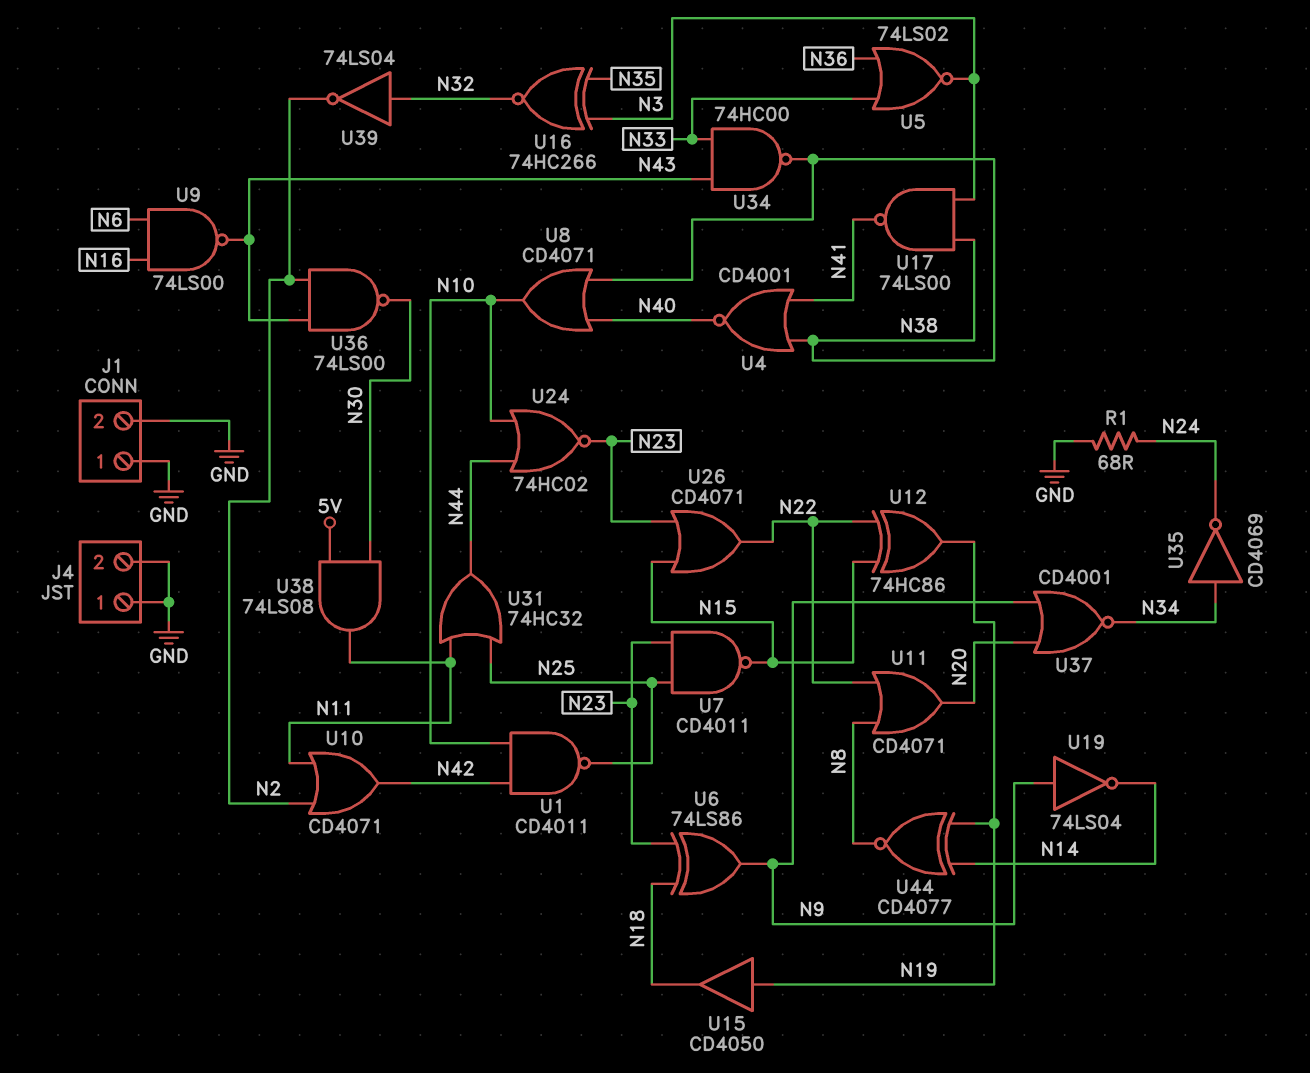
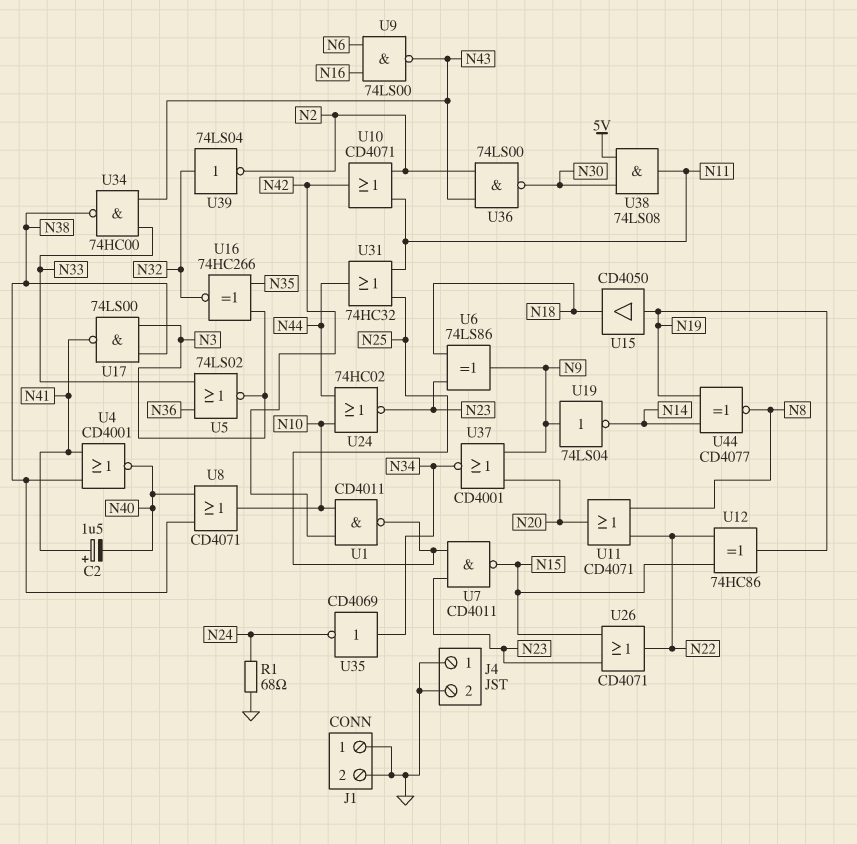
C2: none -> 1.5uF (plus N41, minus N40)

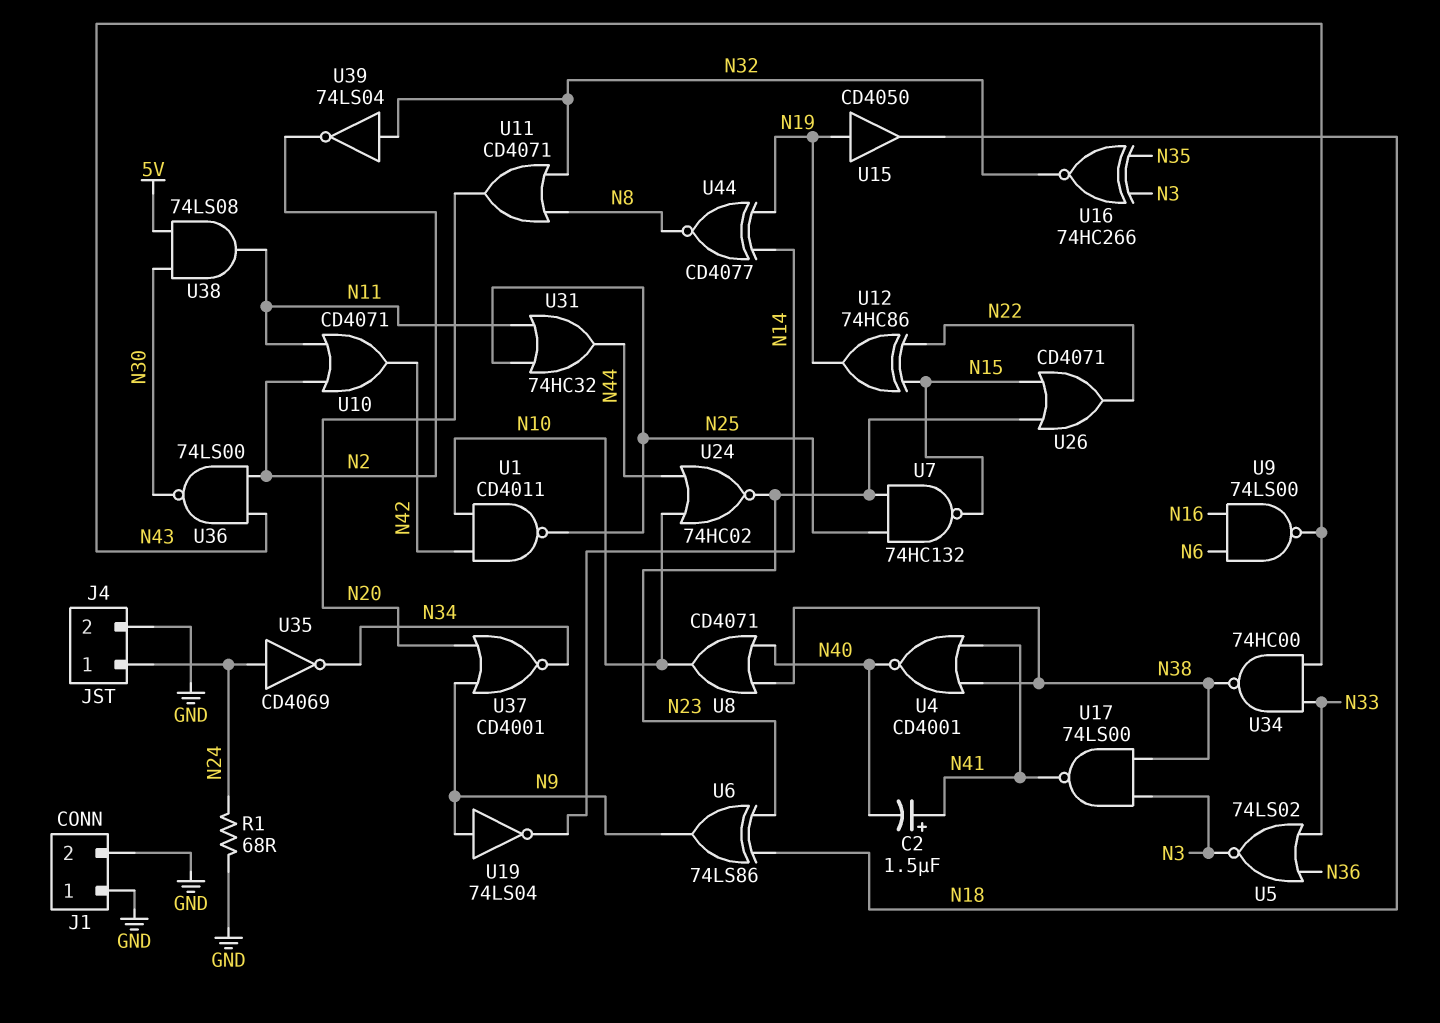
J4 pin 1: GND -> N24
U7: NAND CD4011 (in N23, in N25, out N15) -> NAND 74HC132 (in N23, in N25, out N15)
U11: OR CD4071 (in N8, in N22, out N20) -> OR CD4071 (in N8, in N32, out N20)
U35: NOT CD4069 (in N34, out N24) -> NOT CD4069 (in N24, out N34)

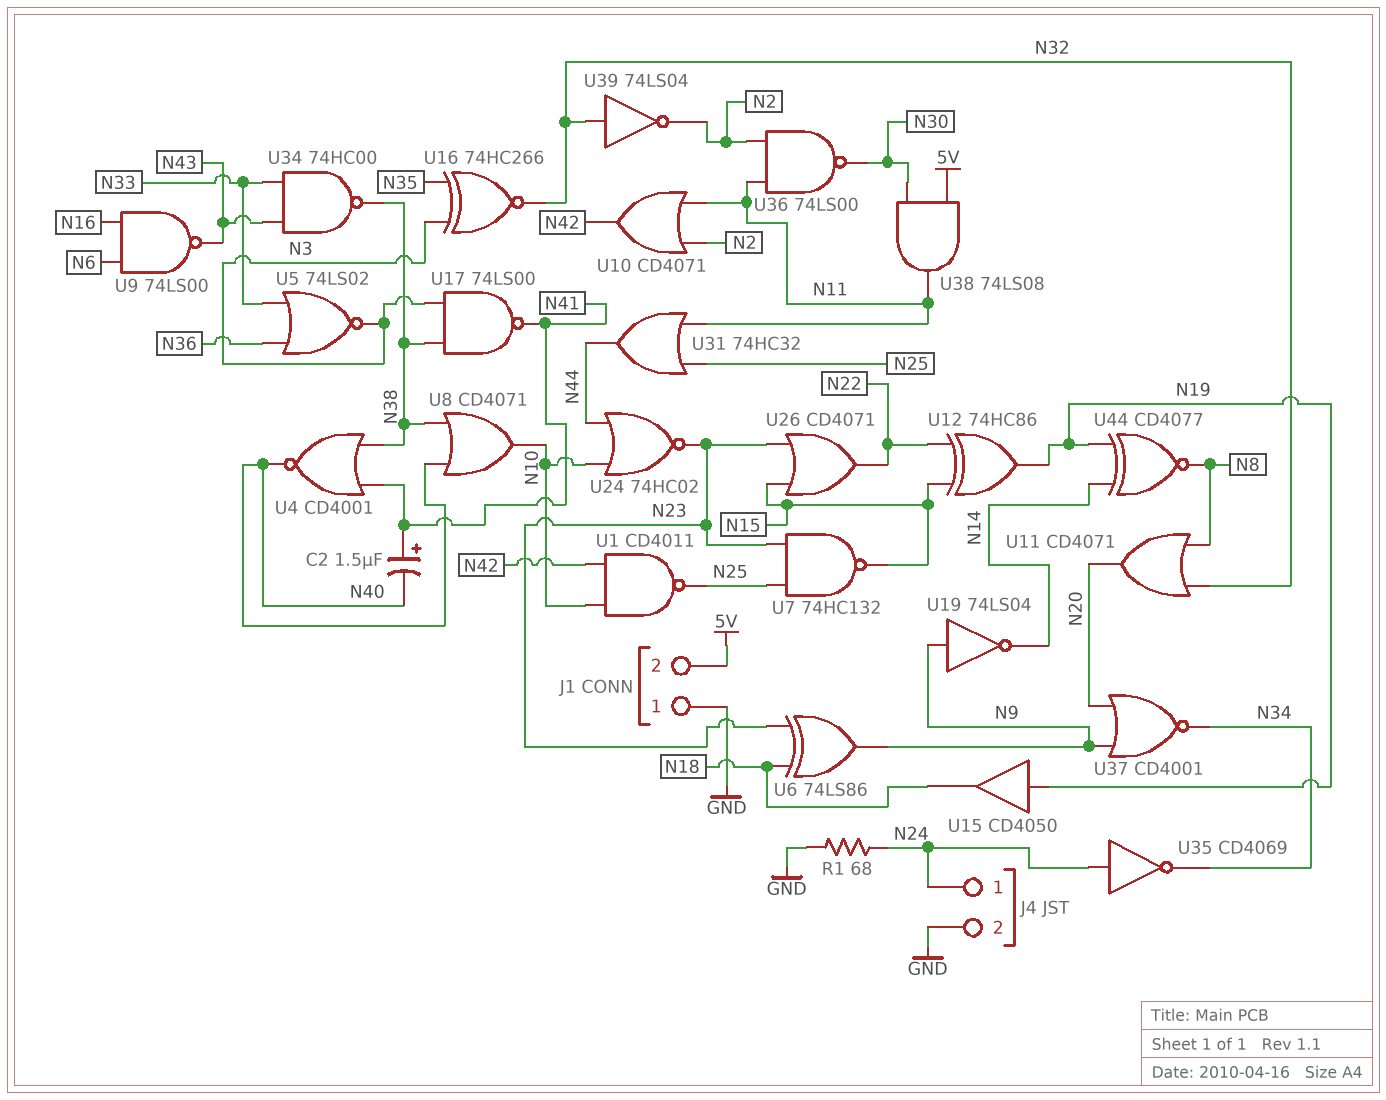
J1 pin 2: GND -> 5V
U36: NAND 74LS00 (in N2, in N43, out N30) -> NAND 74LS00 (in N2, in N11, out N30)

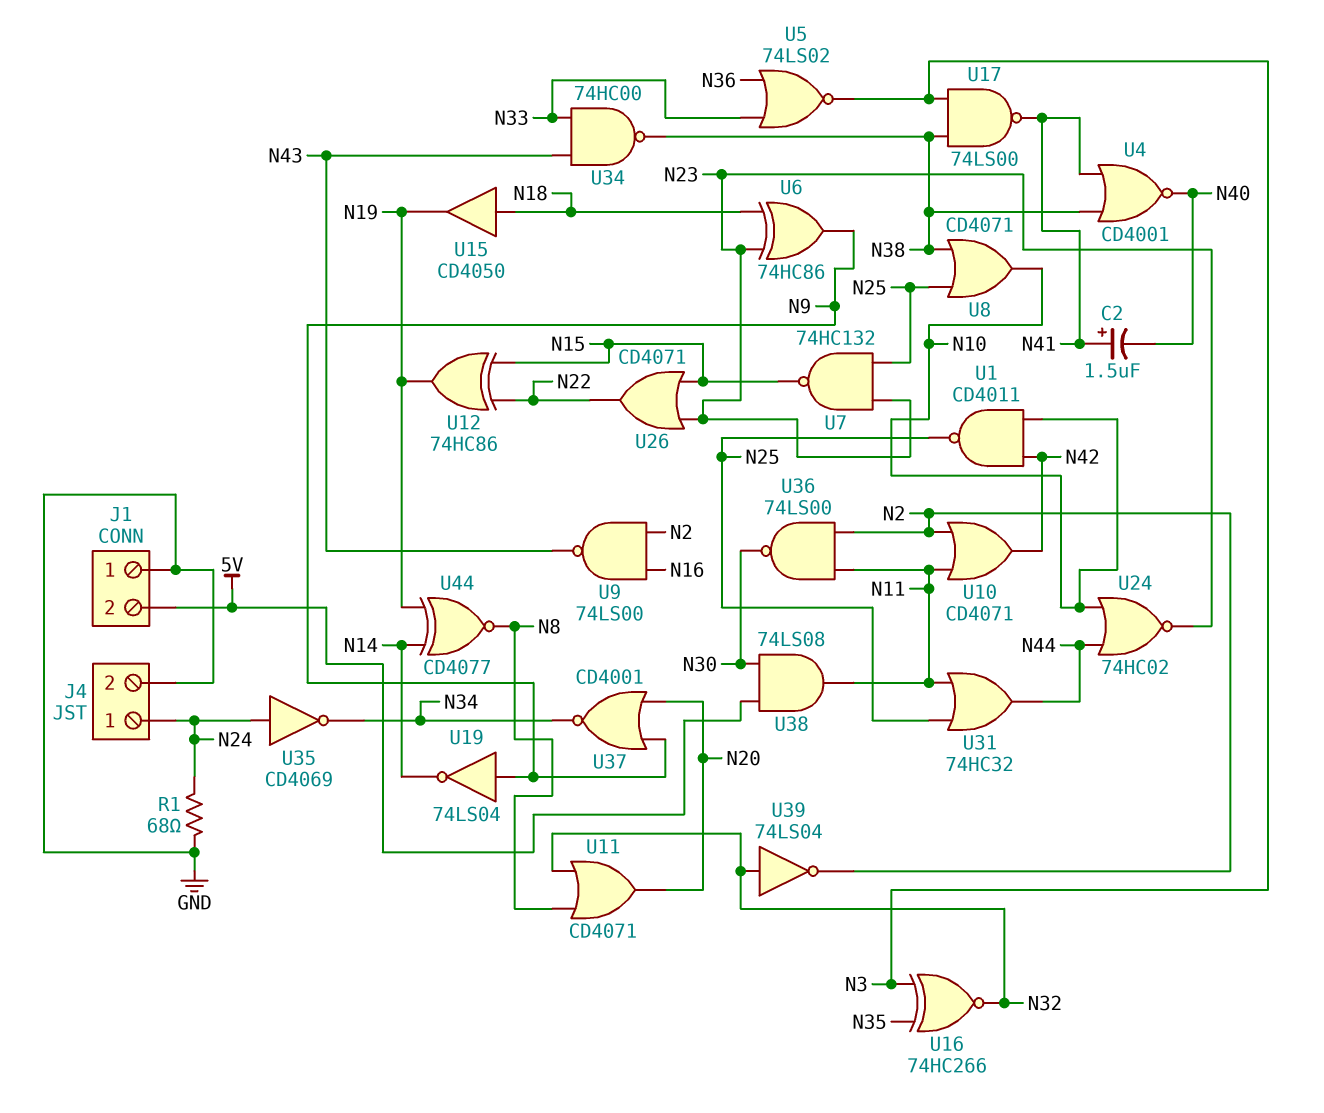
U6: XOR 74LS86 (in N18, in N23, out N9) -> XOR 74HC86 (in N18, in N23, out N9)
U8: OR CD4071 (in N38, in N40, out N10) -> OR CD4071 (in N25, in N38, out N10)
U9: NAND 74LS00 (in N6, in N16, out N43) -> NAND 74LS00 (in N2, in N16, out N43)
U15: buffer CD4050 (in N19, out N18) -> buffer CD4050 (in N18, out N19)

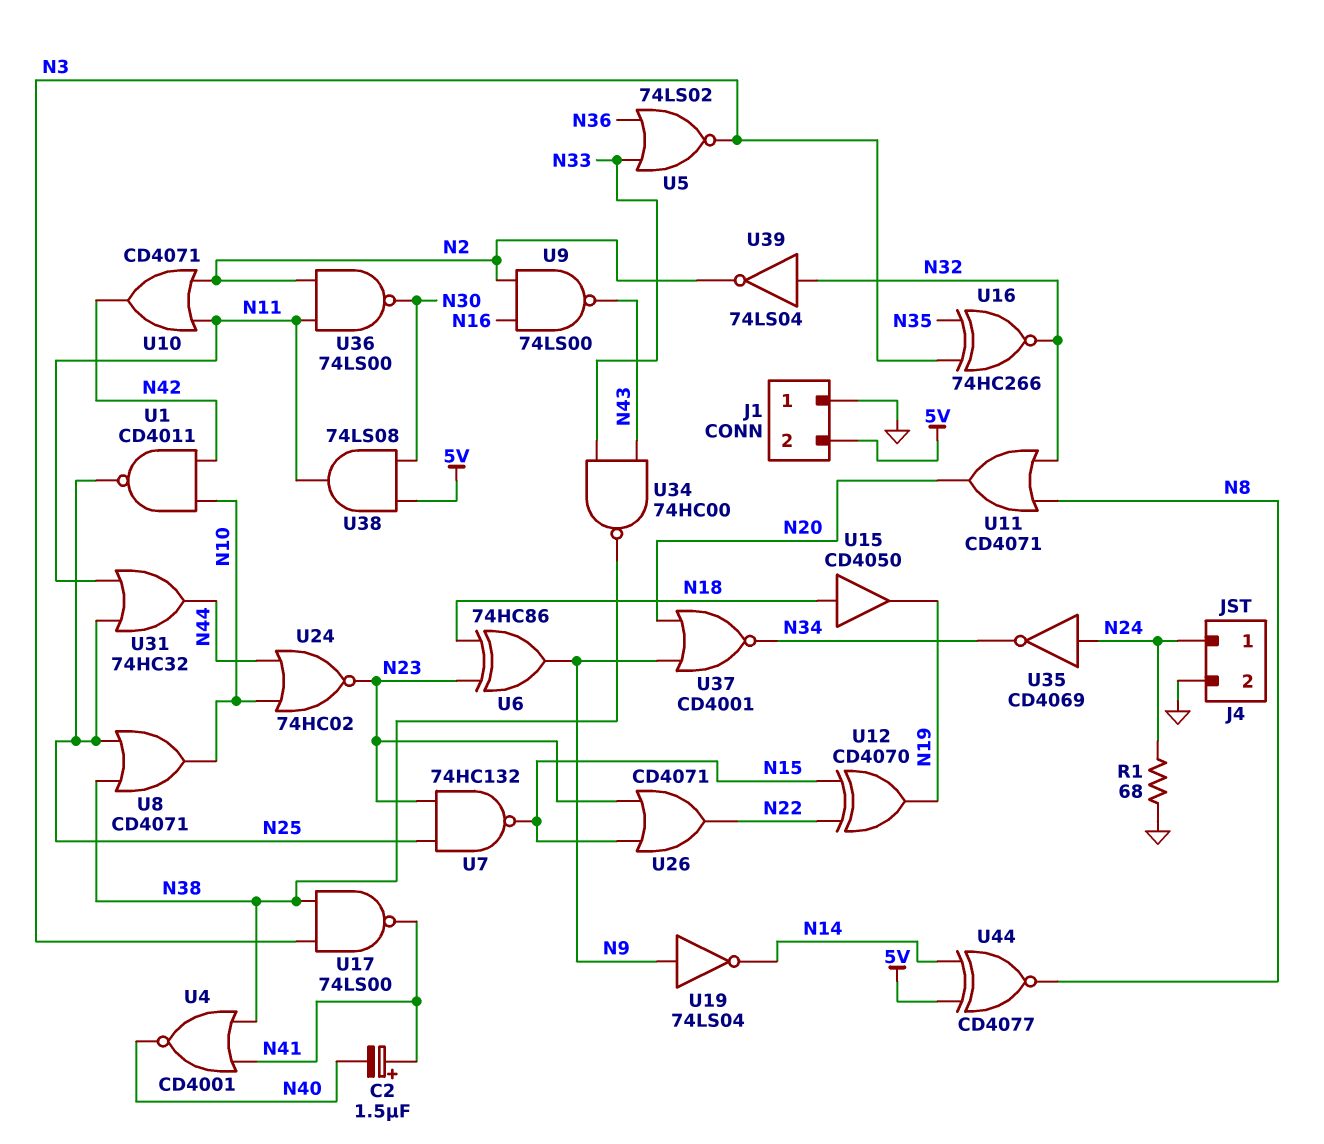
U12: XOR 74HC86 (in N15, in N22, out N19) -> XOR CD4070 (in N15, in N22, out N19)
U44: XNOR CD4077 (in N14, in N19, out N8) -> XNOR CD4077 (in 5V, in N14, out N8)

